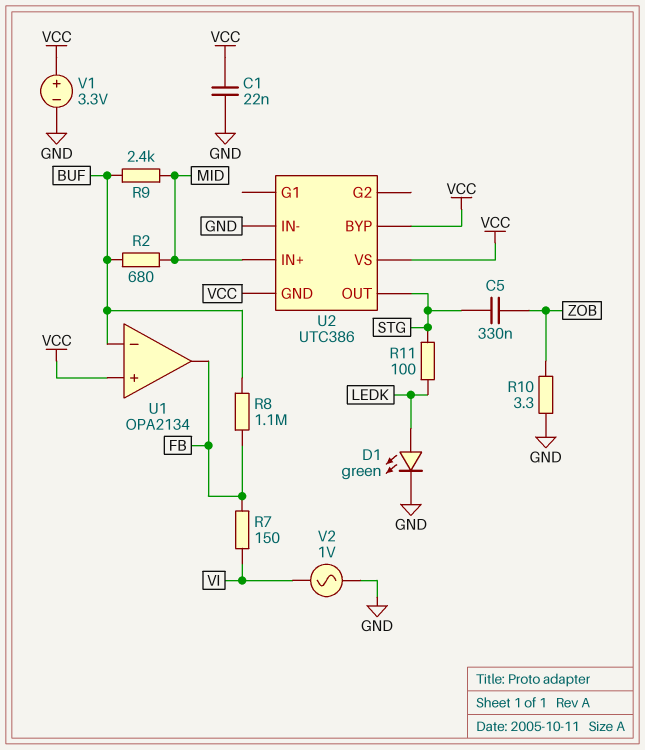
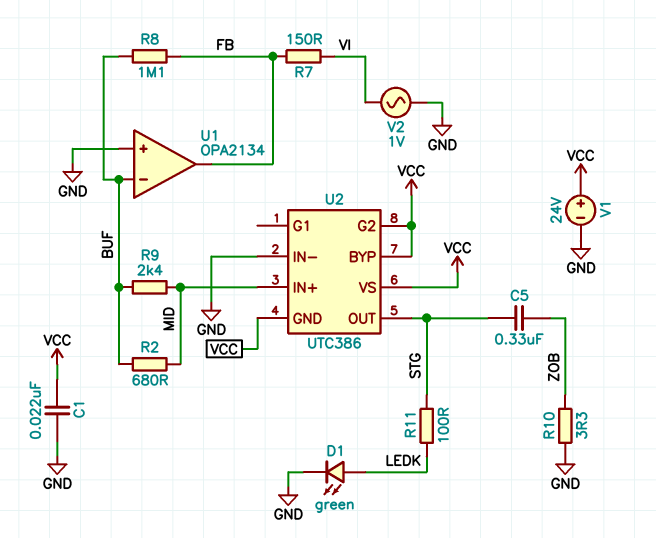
U1 pin in+: VCC -> GND
U2 pin G2: none -> VCC
V1: 3.3V (plus VCC, minus GND) -> 24V (plus VCC, minus GND)

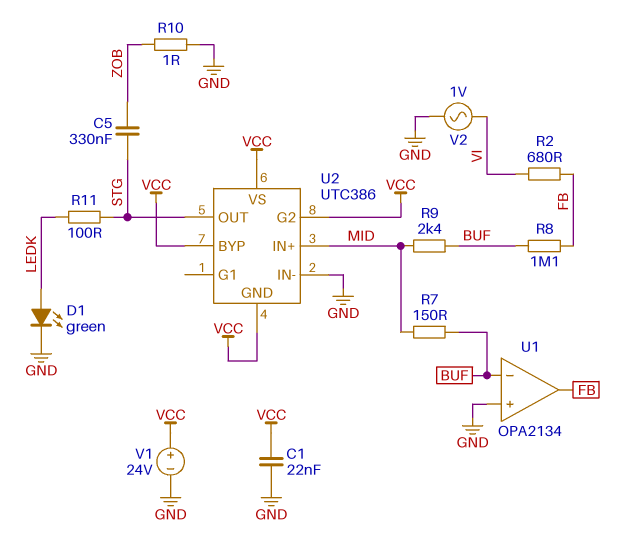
R2: 680 (BUF, MID) -> 680 (FB, VI)
R7: 150 (FB, VI) -> 150 (BUF, MID)
R10: 3.3 (GND, ZOB) -> 1 (GND, ZOB)

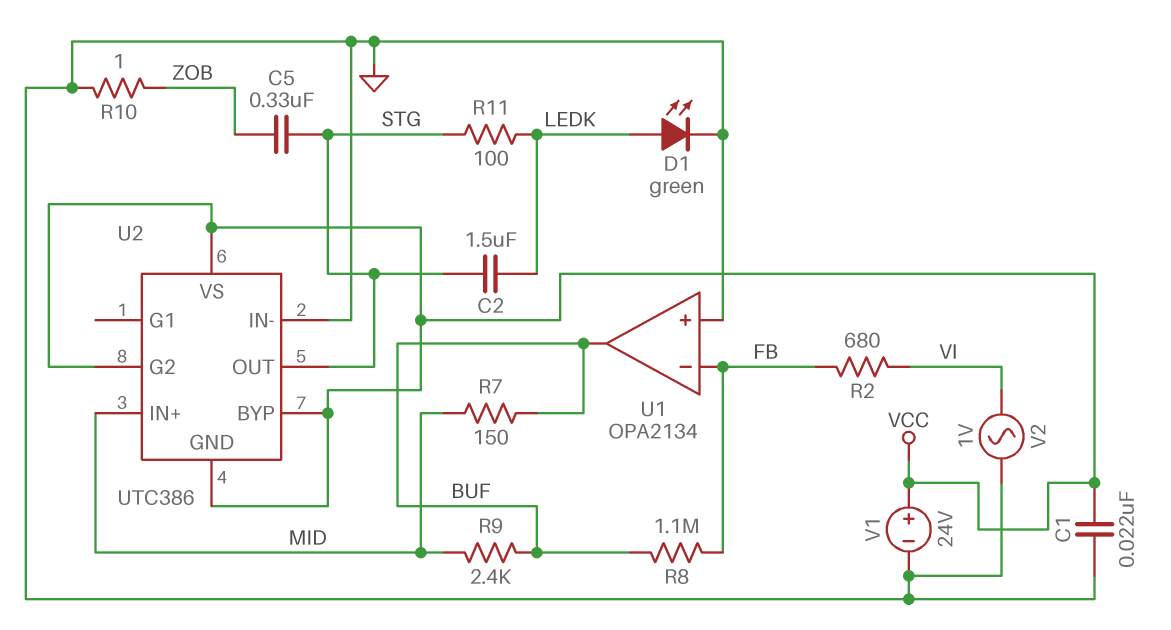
C2: none -> 1.5uF (LEDK, STG)
U1 pin in-: BUF -> FB
U1 pin out: FB -> BUF

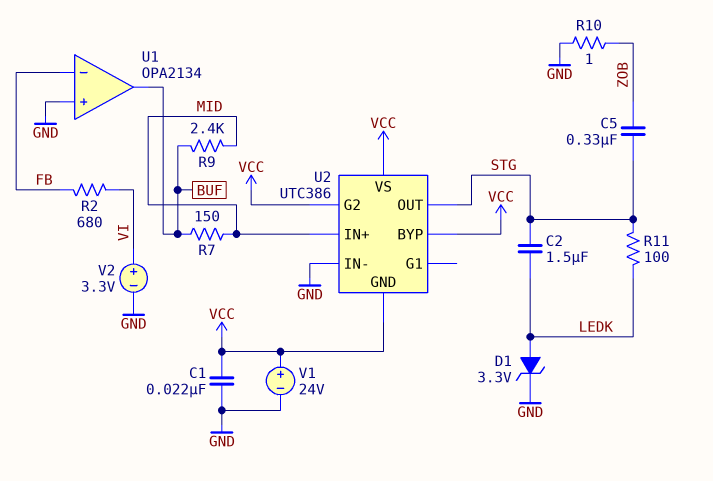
D1: LED green (A LEDK, K GND) -> zener 3.3V (A LEDK, K GND)
R8: 1.1M (BUF, FB) -> none
V2: AC 1V (GND, VI) -> 3.3V (plus VI, minus GND)

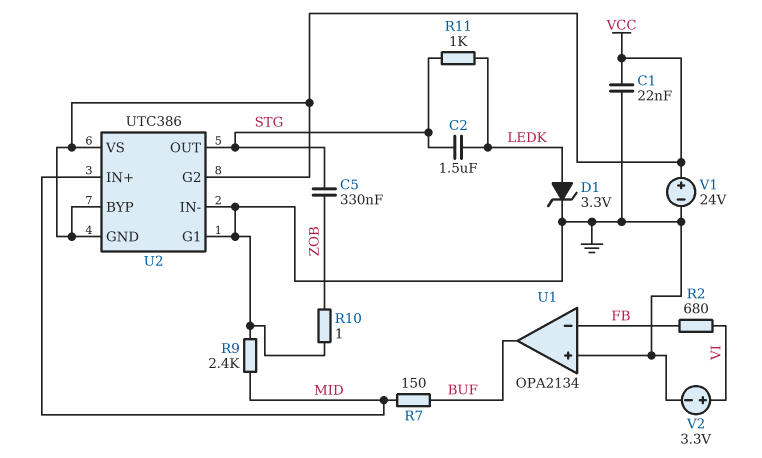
R9: 2.4k (BUF, MID) -> 2.4k (GND, MID)
R11: 100 (LEDK, STG) -> 1k (LEDK, STG)
U2 pin G1: none -> GND

